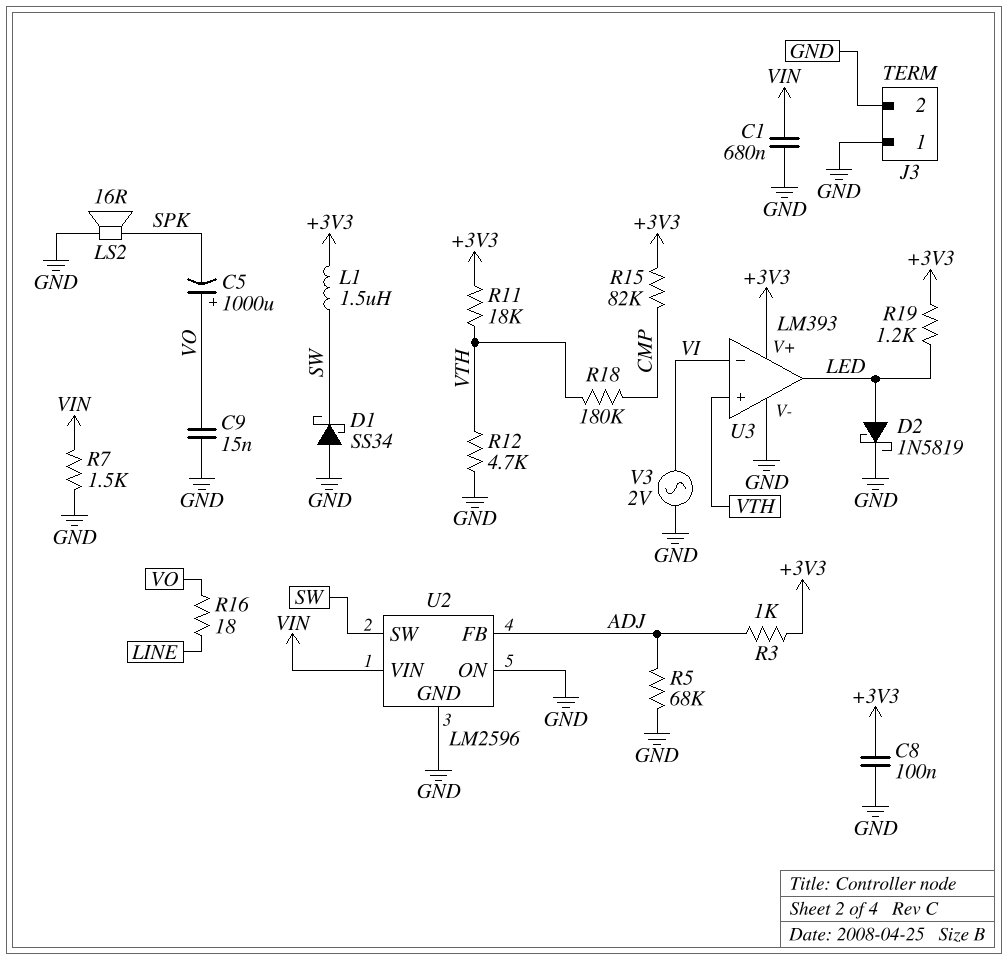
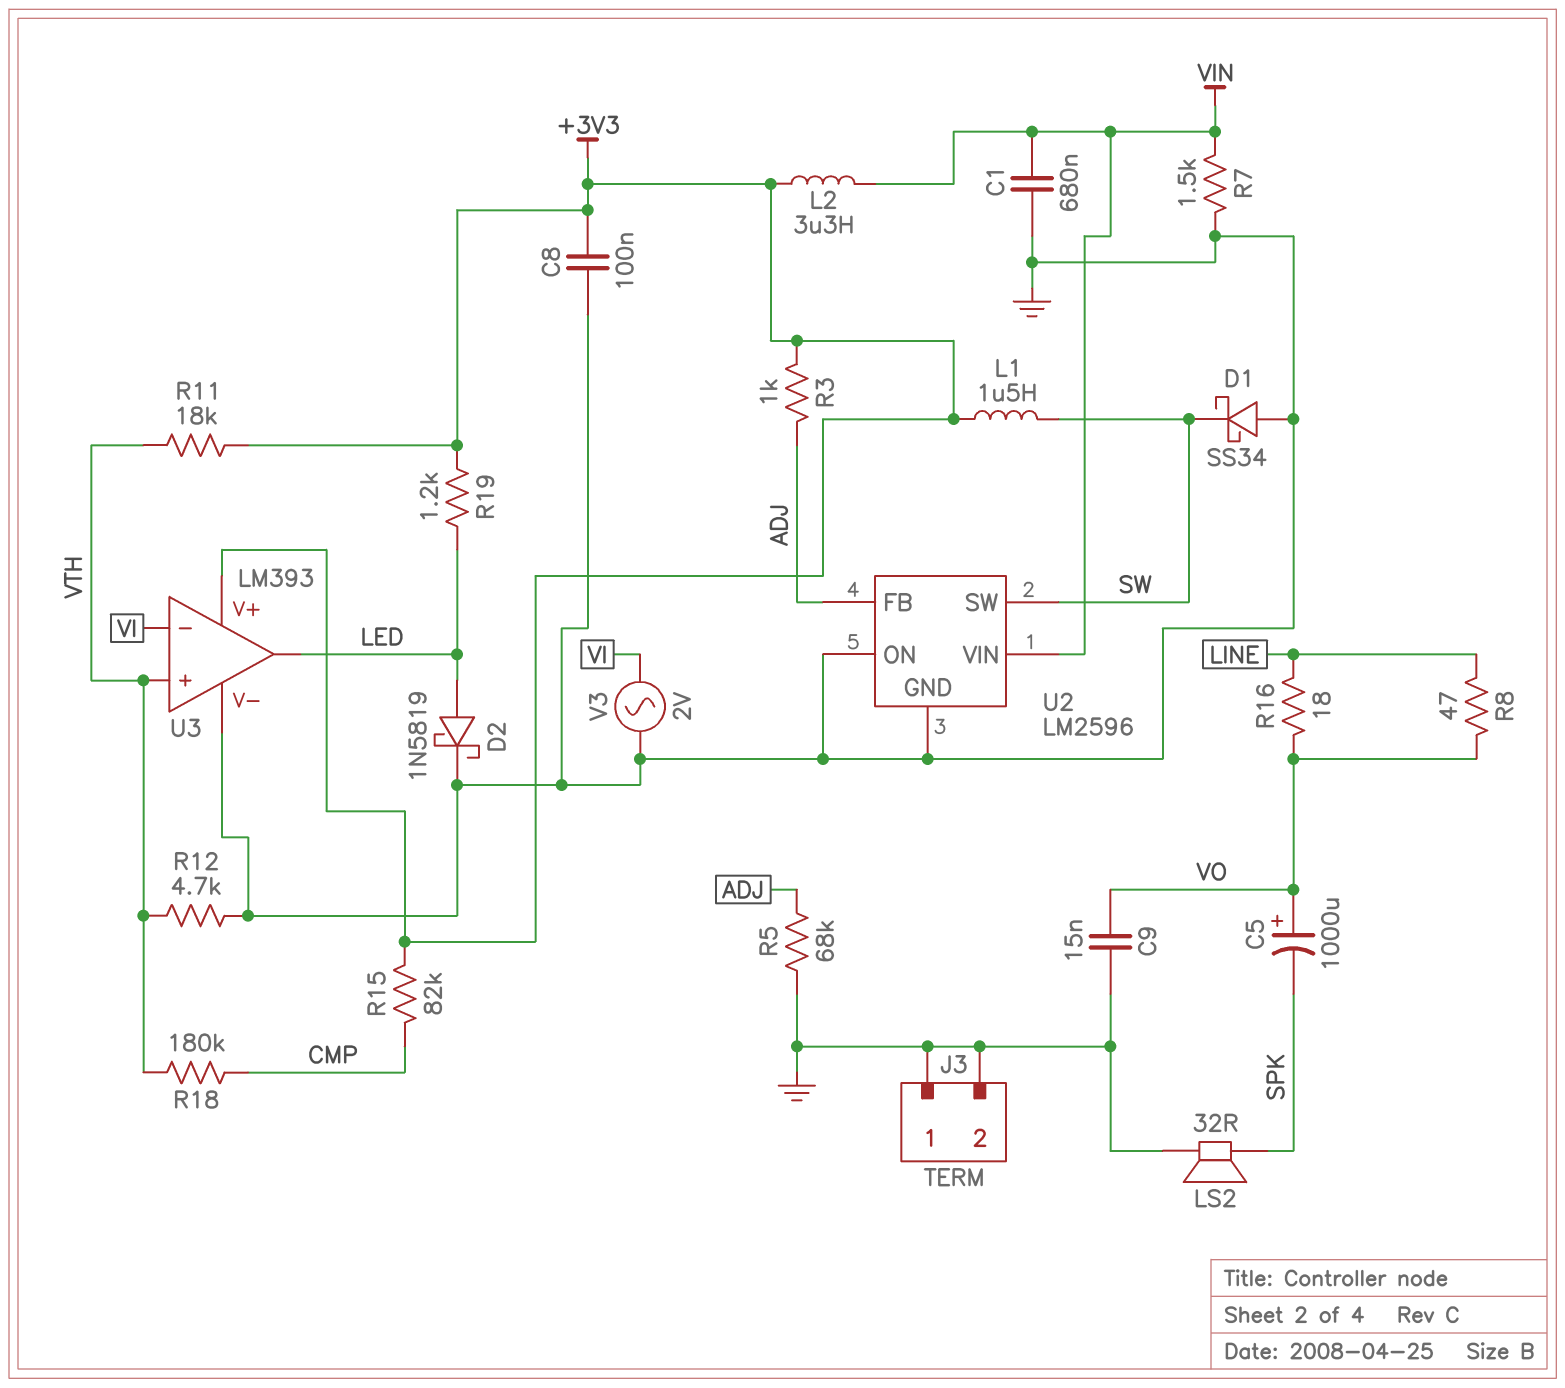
L2: none -> 3.3uH (+3V3, VIN)
LS2: speaker 16R (GND, SPK) -> speaker 32R (GND, SPK)
R8: none -> 47 (LINE, VO)

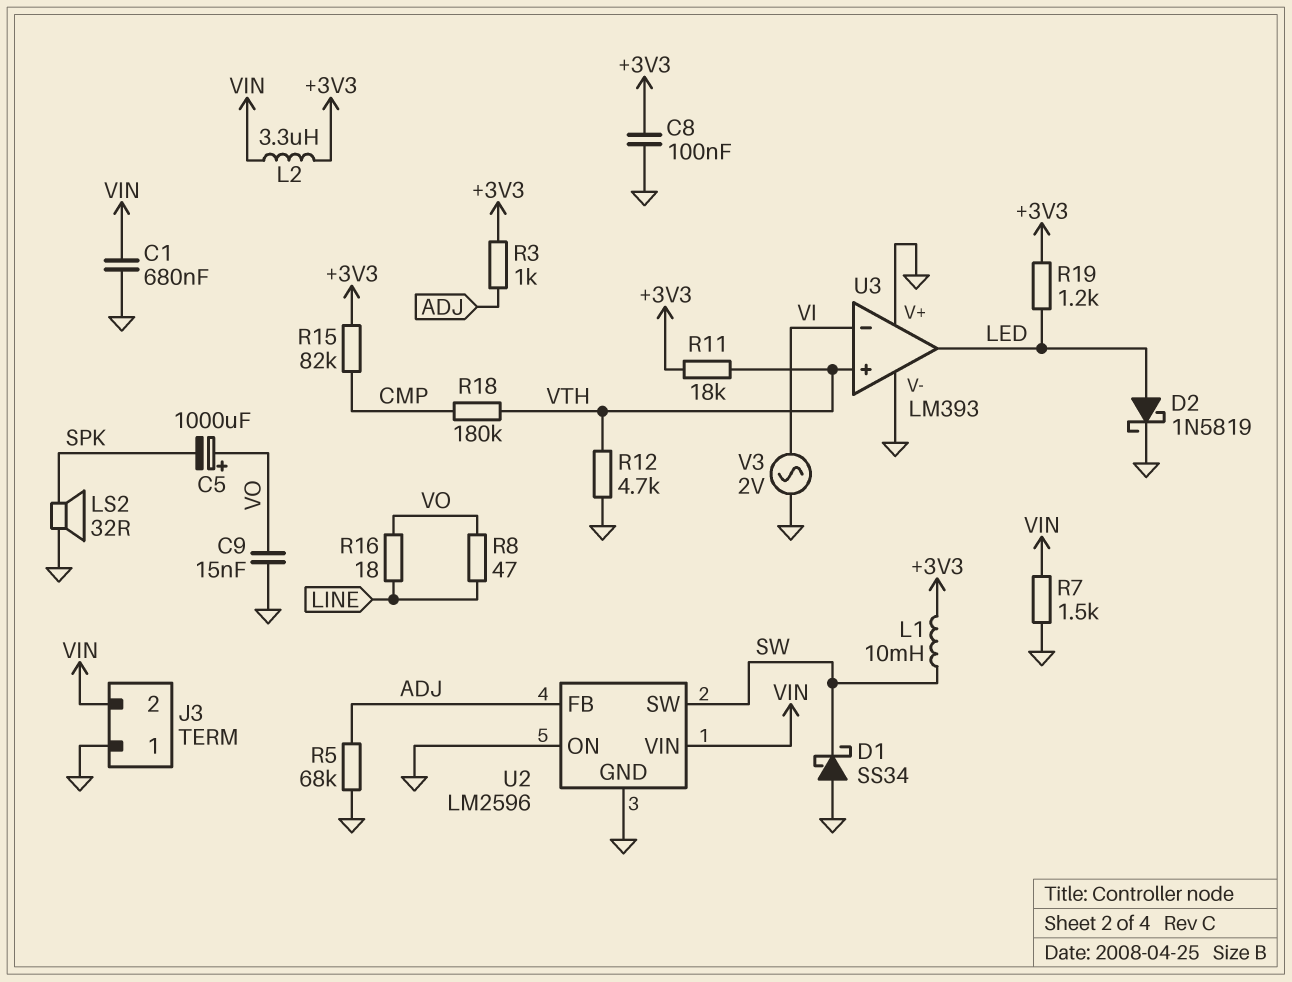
J3 pin 2: GND -> VIN
L1: 1.5uH (+3V3, SW) -> 10mH (+3V3, SW)
U3 pin V+: +3V3 -> GND

